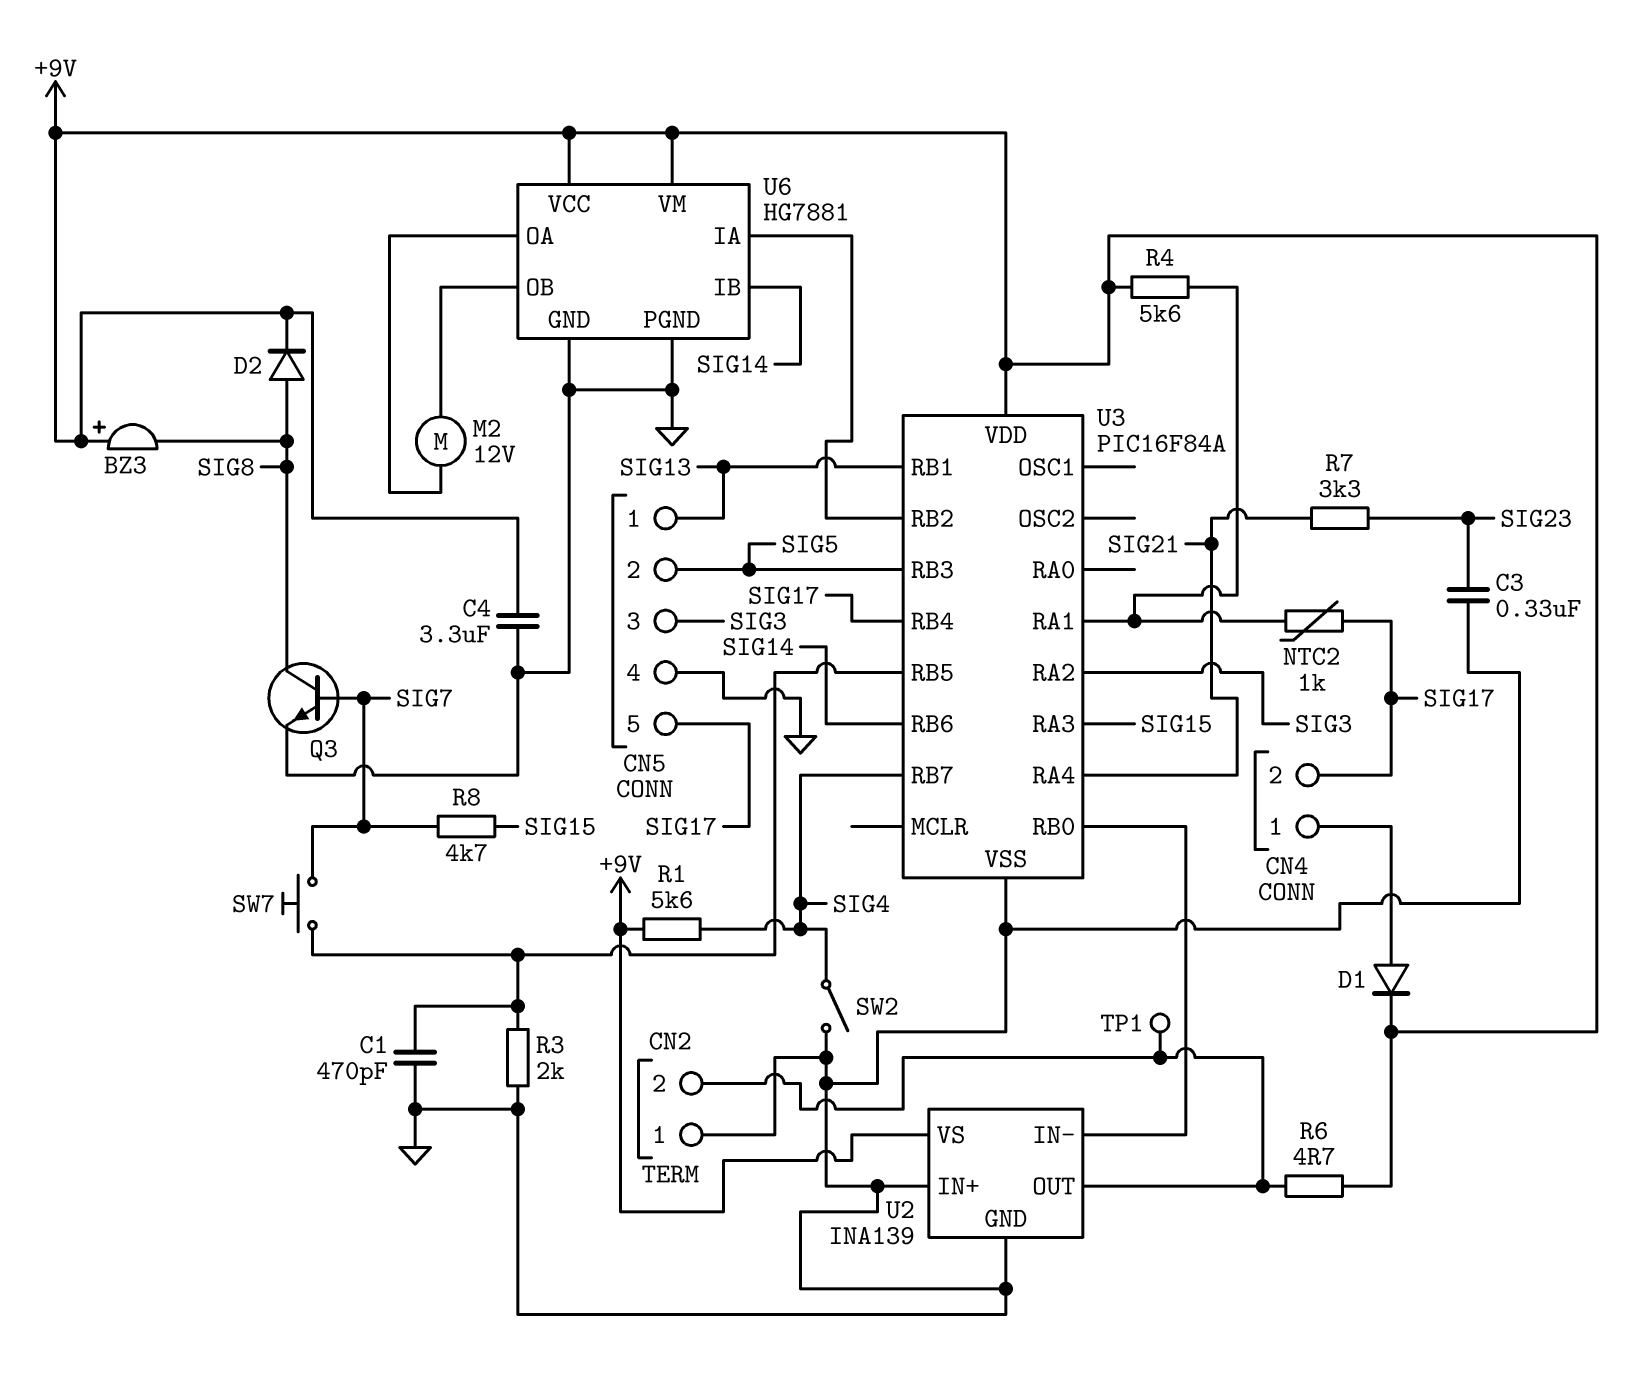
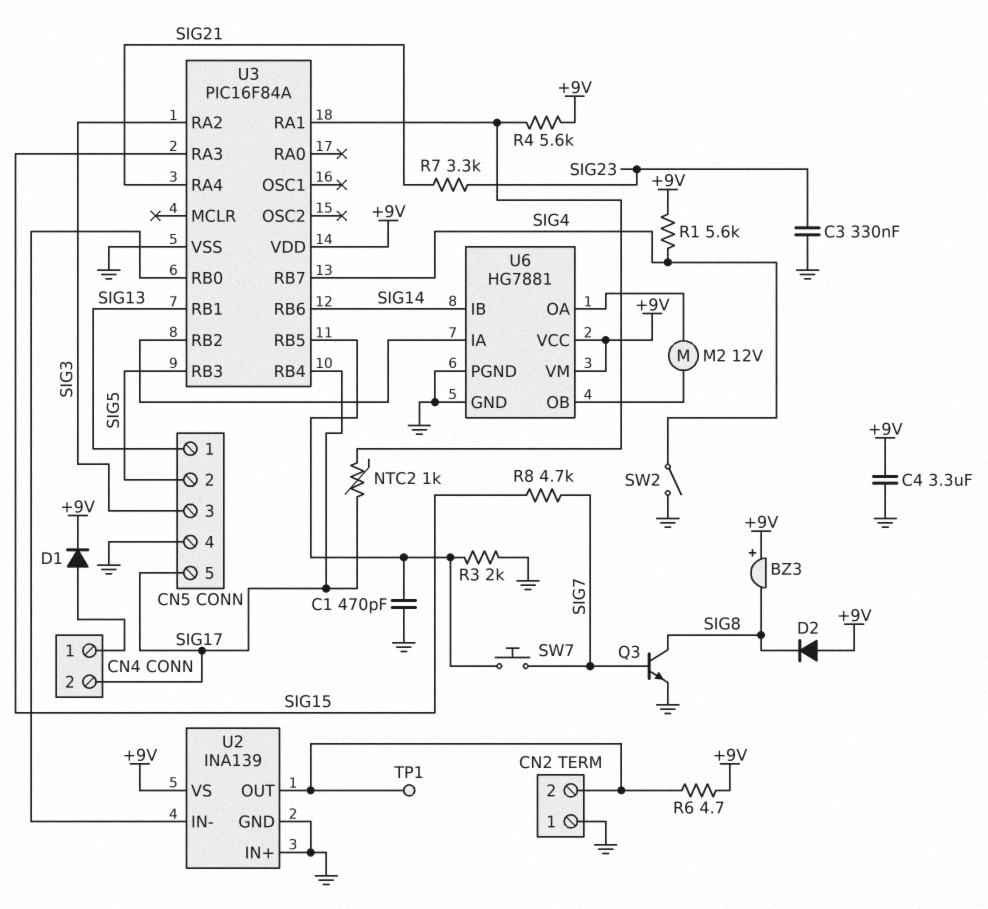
D2: diode (A SIG8, K +9V) -> diode (A +9V, K SIG8)

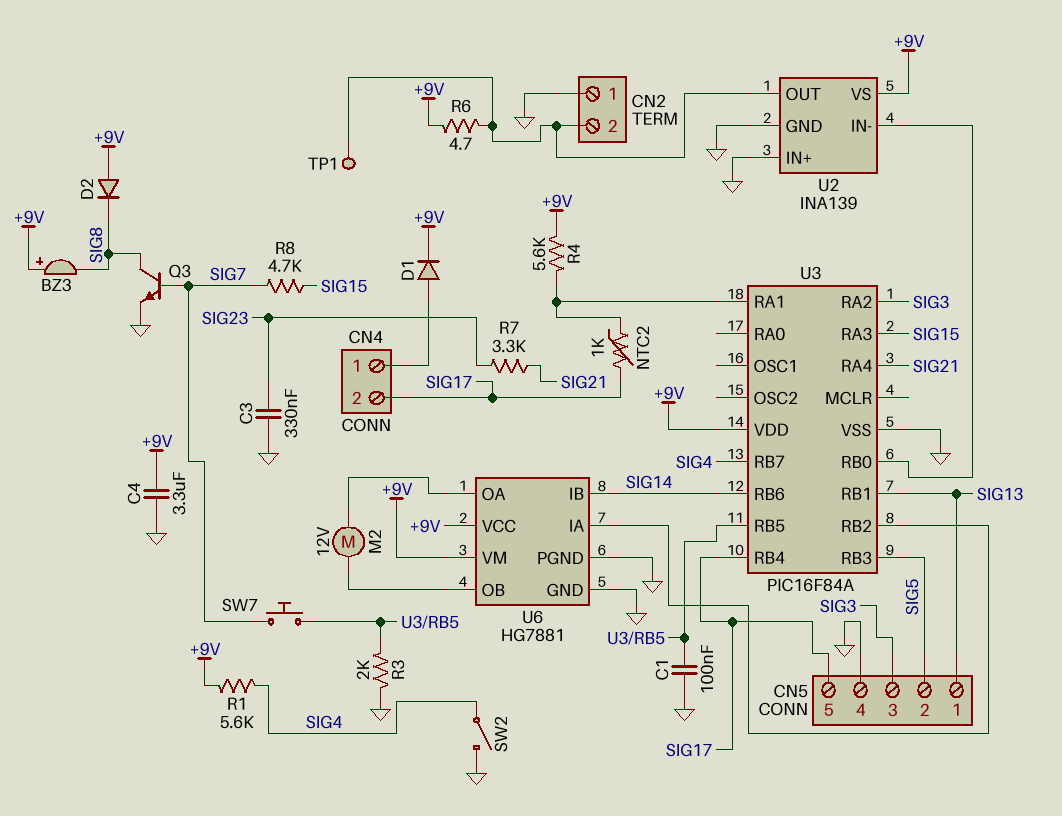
C1: 470pF (GND, U3/RB5) -> 100nF (GND, U3/RB5)

